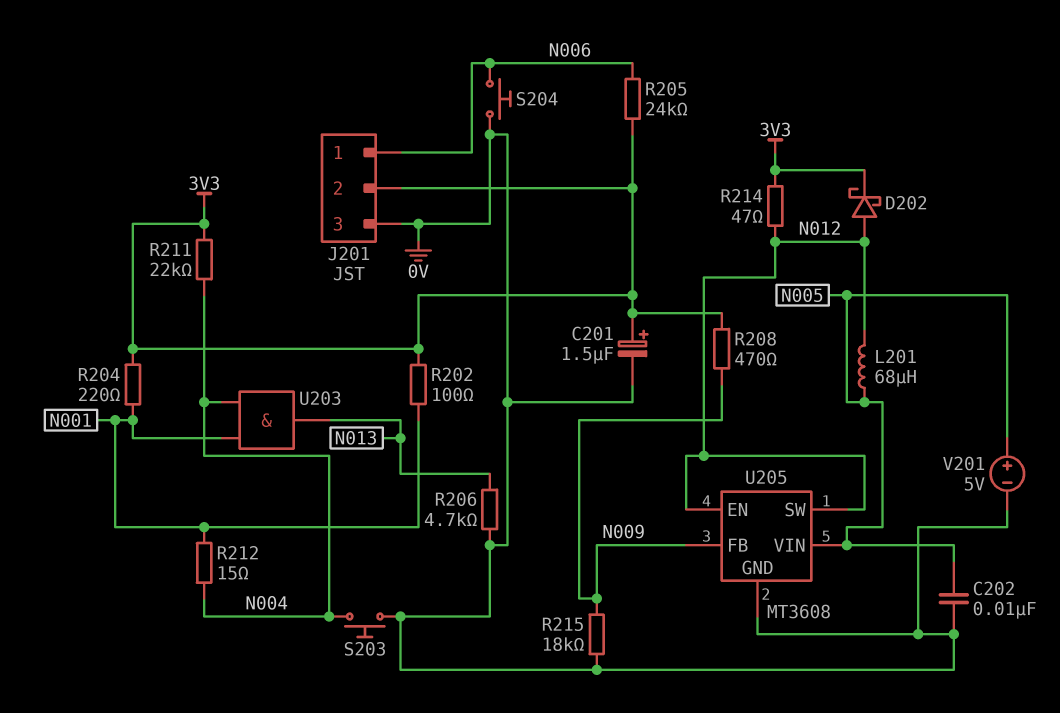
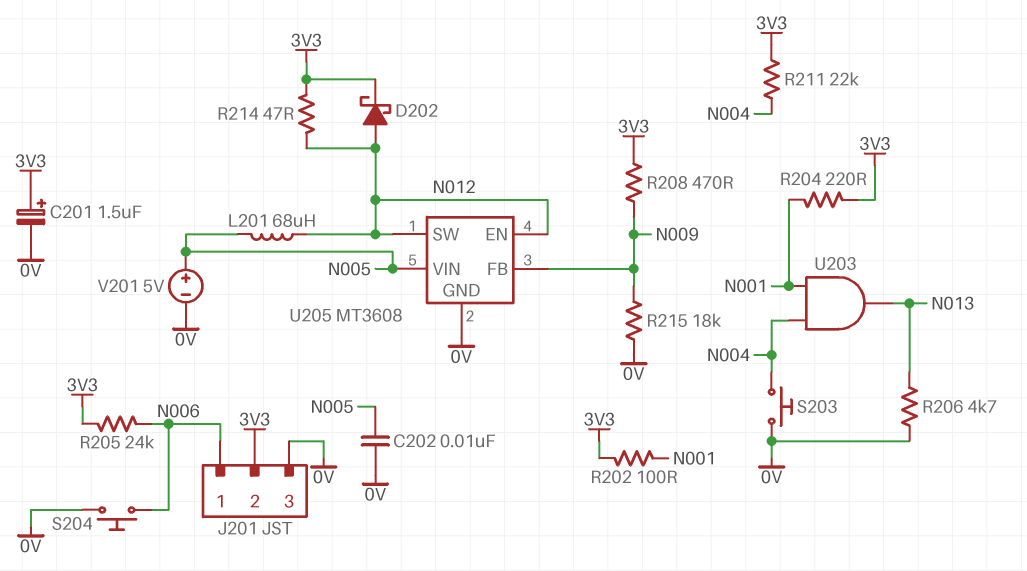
R212: 15 (N001, N004) -> none

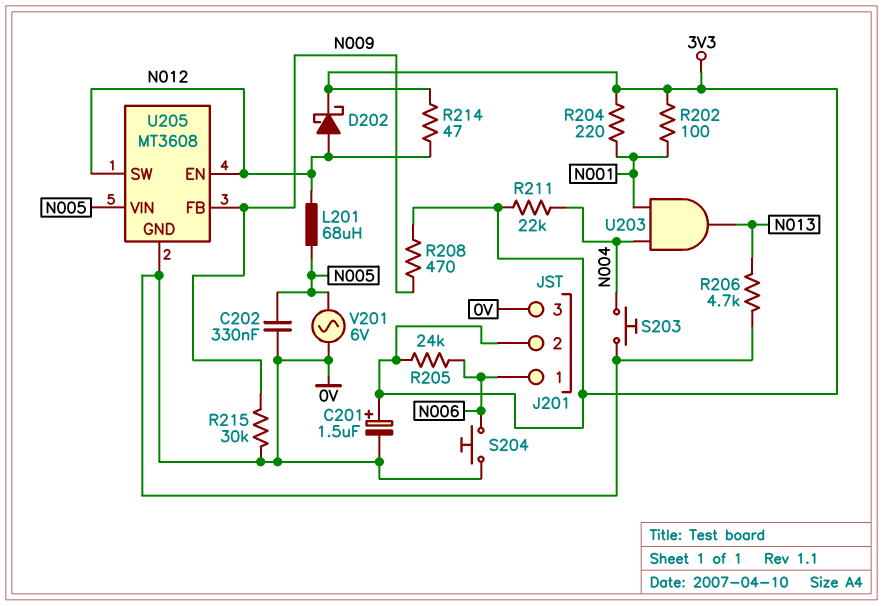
C202: 10nF (0V, N005) -> 330nF (0V, N005)
R215: 18k (0V, N009) -> 30k (0V, N009)
V201: 5V (plus N005, minus 0V) -> AC 6V (0V, N005)

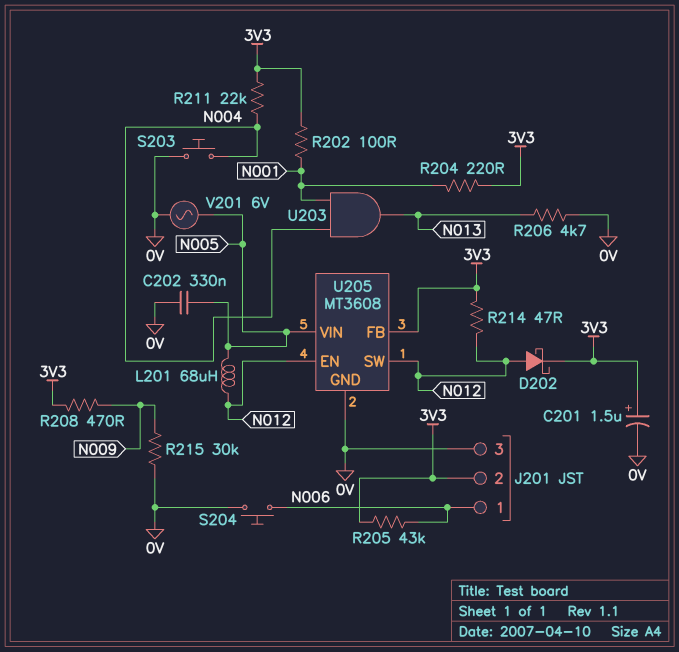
R205: 24k (3V3, N006) -> 43k (3V3, N006)
U205 pin FB: N009 -> 3V3

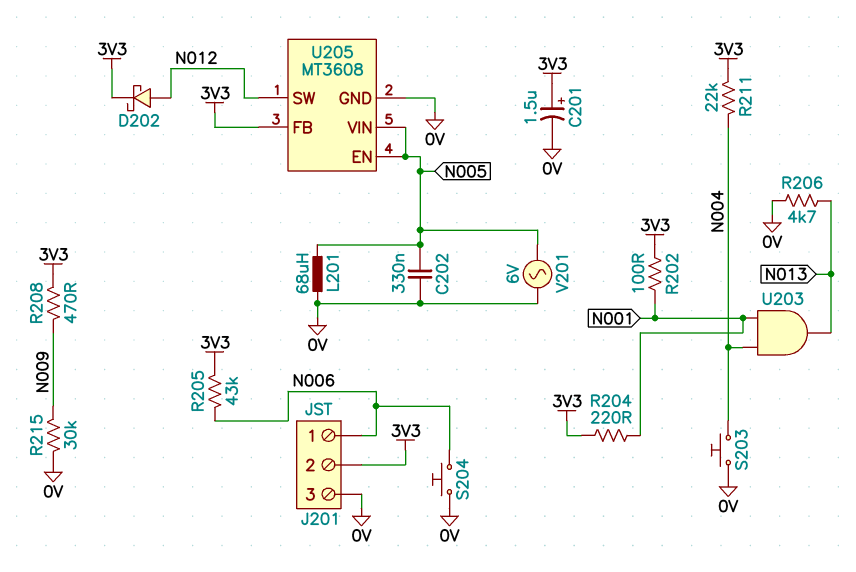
L201: 68uH (N005, N012) -> 68uH (0V, N005)
R214: 47 (3V3, N012) -> none
U205 pin EN: N012 -> N005

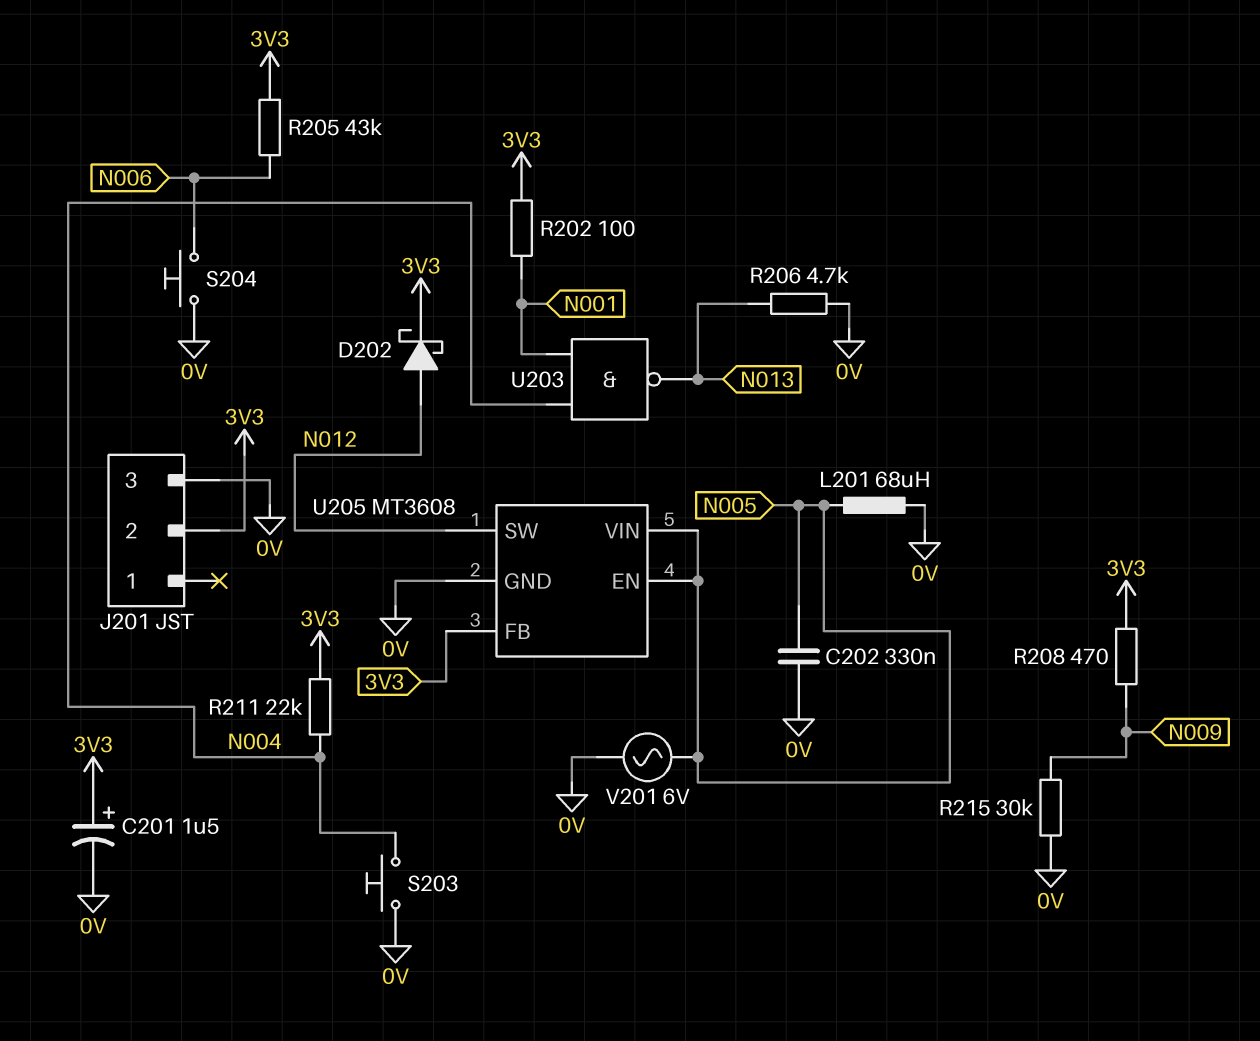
J201 pin 1: N006 -> none
R204: 220 (3V3, N001) -> none
U203: AND (in N001, in N004, out N013) -> NAND (in N001, in N004, out N013)

